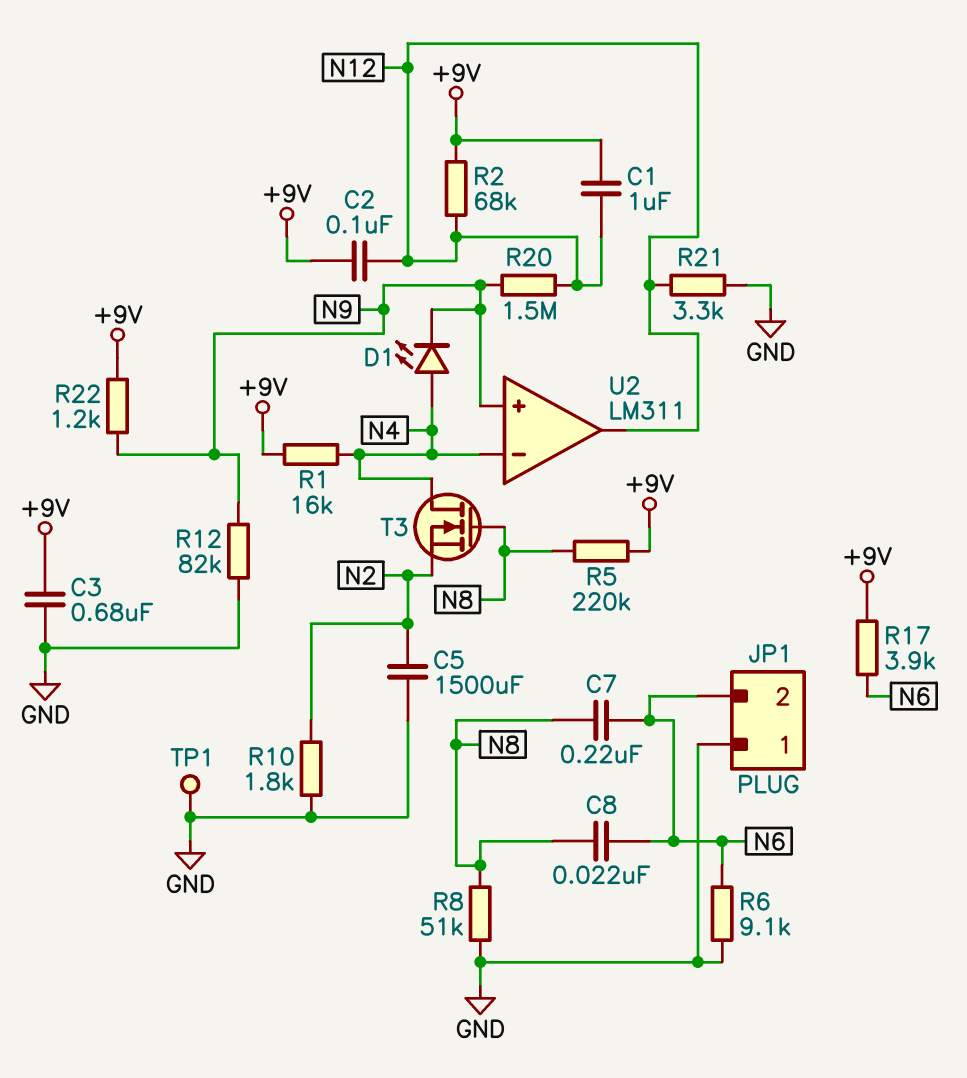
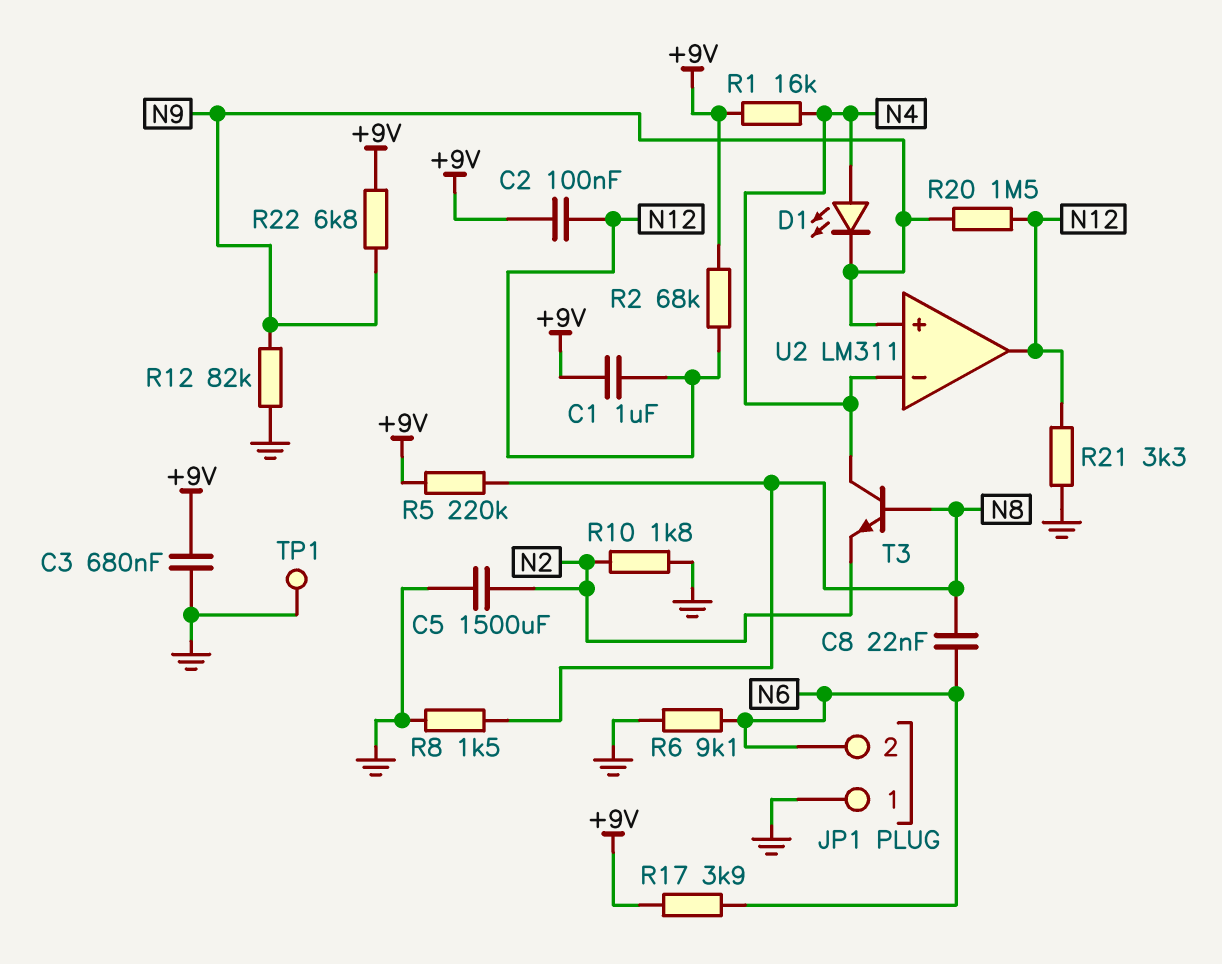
C7: 220nF (N6, N8) -> none
R8: 51k (GND, N8) -> 1.5k (GND, N8)
R22: 1.2k (+9V, N9) -> 6.8k (+9V, N9)
T3: NMOS (G N8, D N4, S N2) -> NPN (B N8, C N4, E N2)

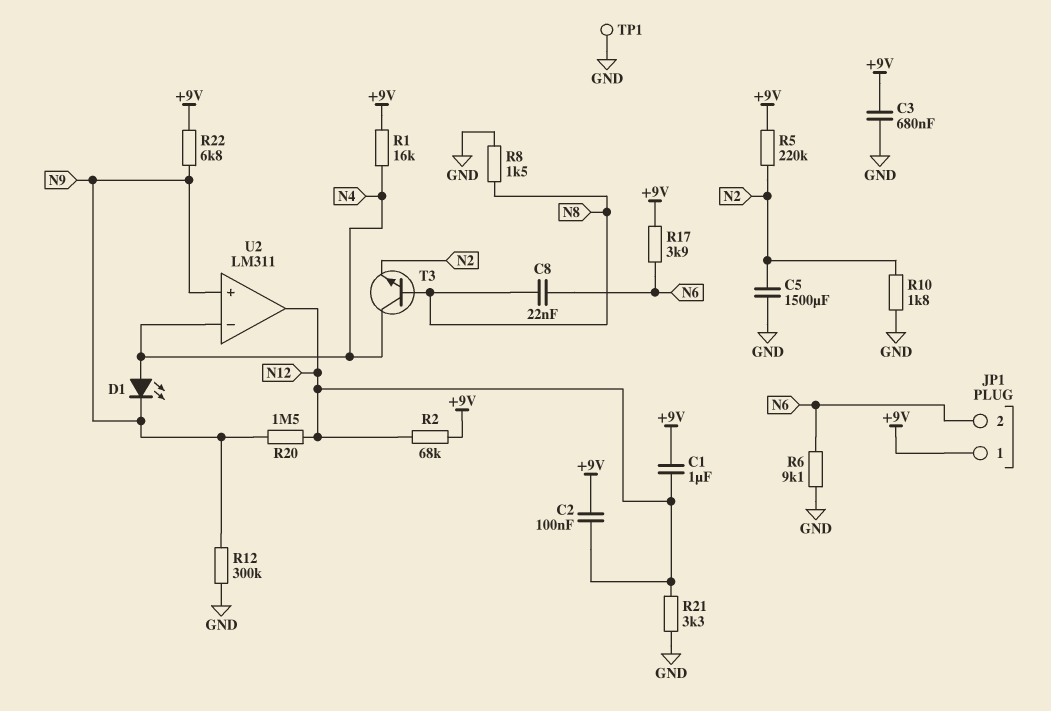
JP1 pin 1: GND -> +9V
R5: 220k (+9V, N8) -> 220k (+9V, N2)
R12: 82k (GND, N9) -> 300k (GND, N9)

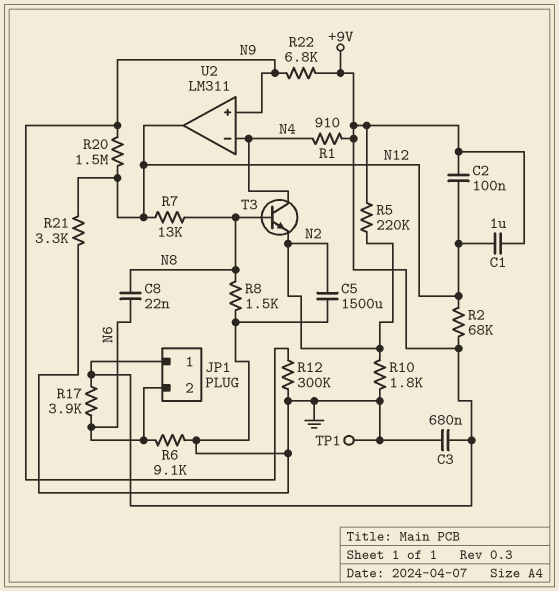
D1: LED (A N4, K N9) -> none
R1: 16k (+9V, N4) -> 910 (+9V, N4)
R7: none -> 13k (N8, N12)

